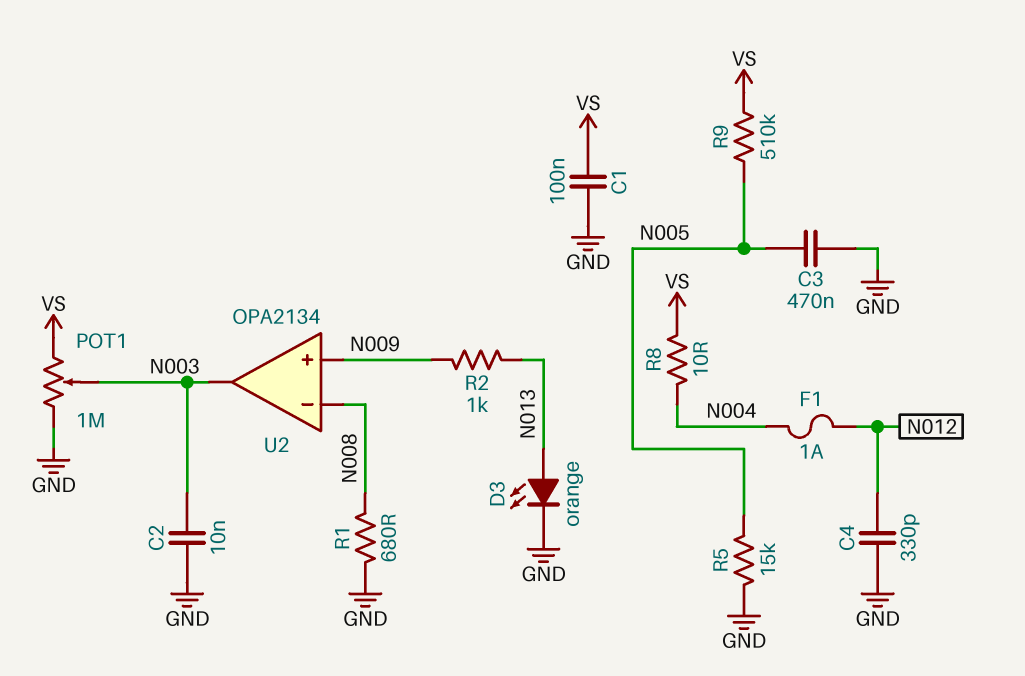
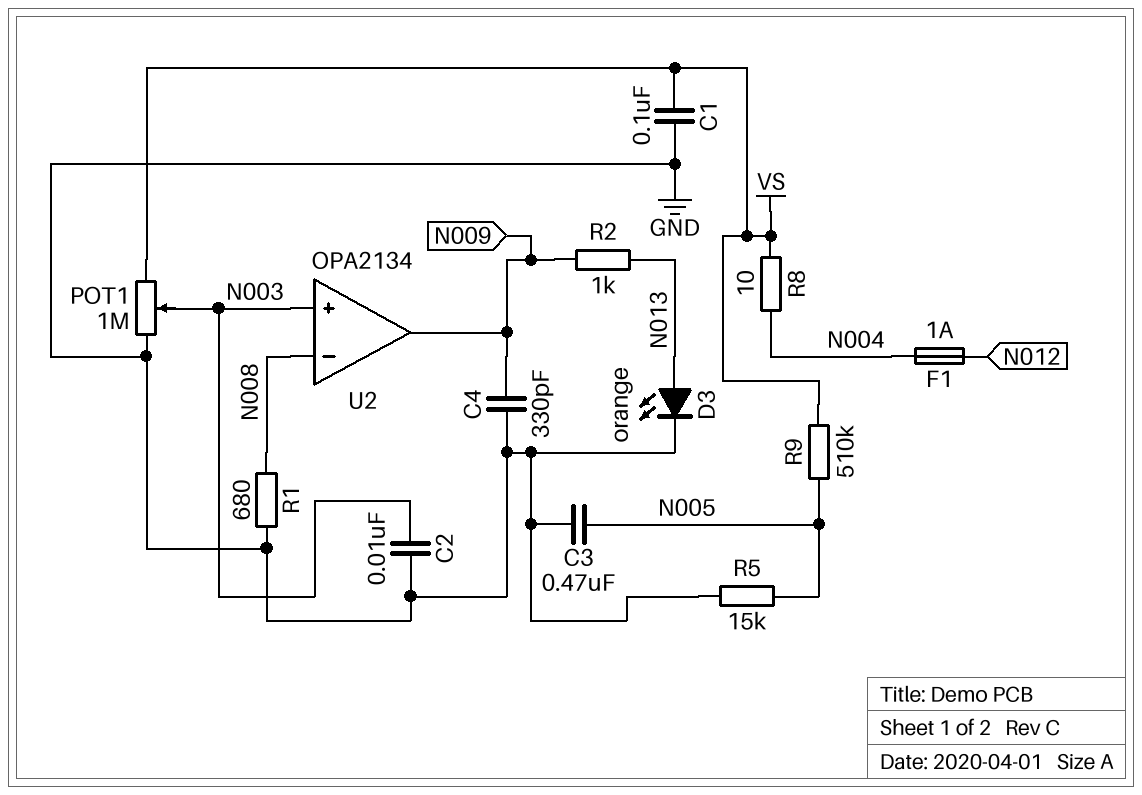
C4: 330pF (GND, N012) -> 330pF (GND, N009)
U2 pin in+: N009 -> N003
U2 pin out: N003 -> N009

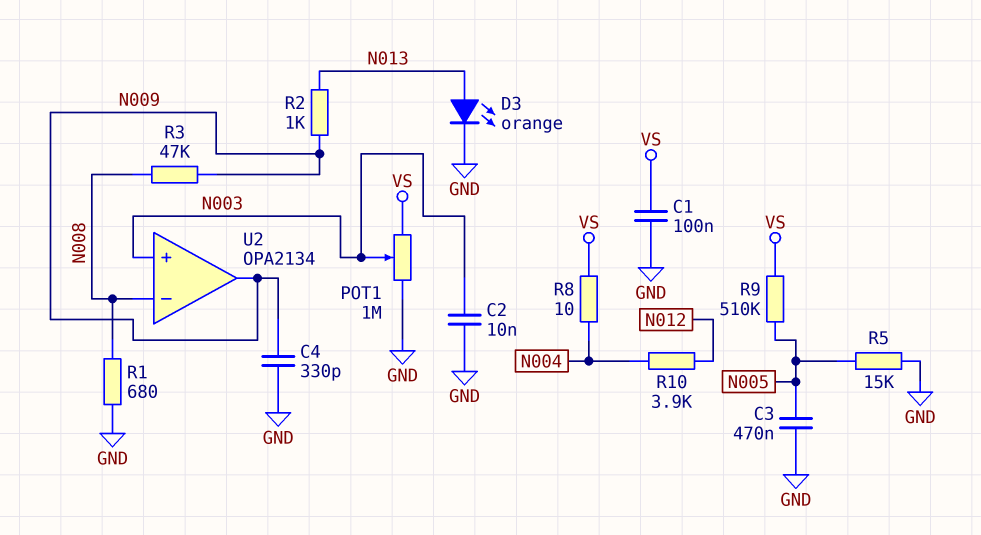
F1: 1A (N004, N012) -> none
R3: none -> 47k (N008, N009)
R10: none -> 3.9k (N004, N012)

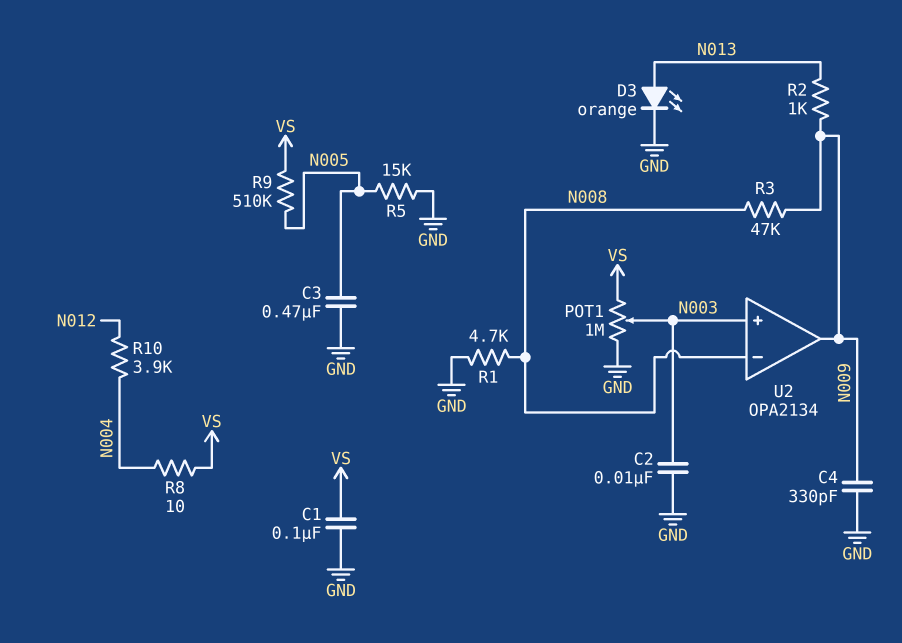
R1: 680 (GND, N008) -> 4.7k (GND, N008)

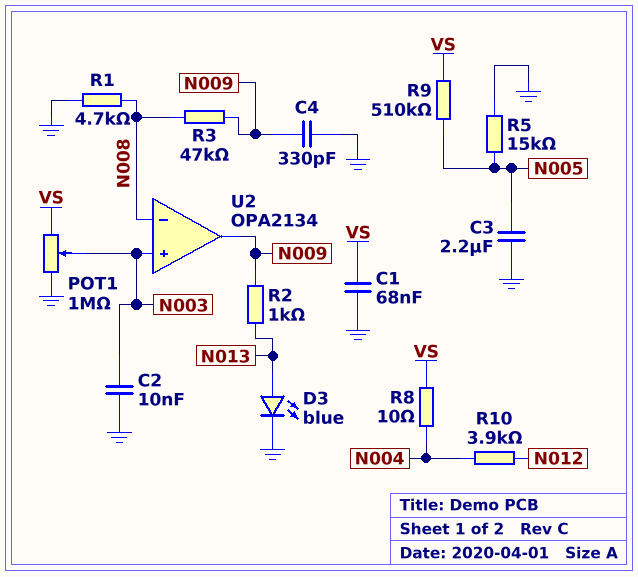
C1: 100nF (GND, VS) -> 68nF (GND, VS)
C3: 470nF (GND, N005) -> 2.2uF (GND, N005)
D3: LED orange (A N013, K GND) -> LED blue (A N013, K GND)

